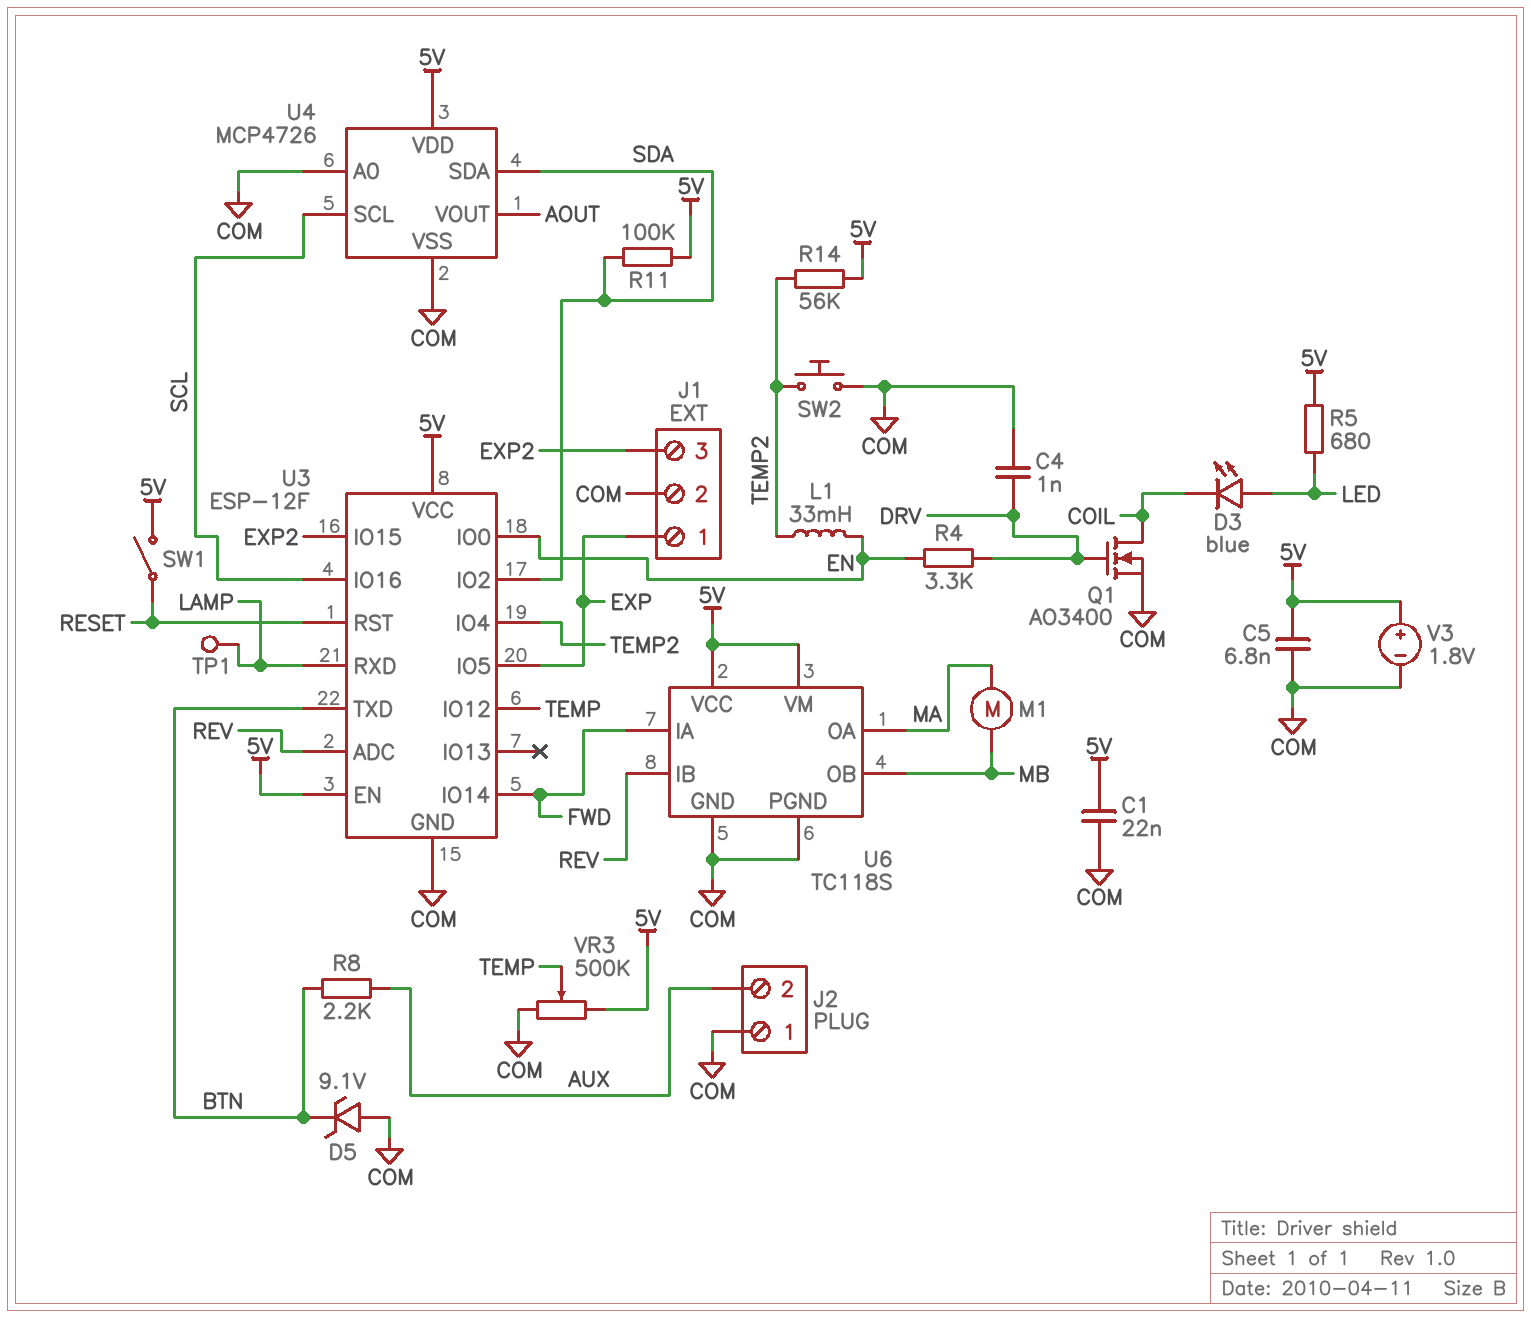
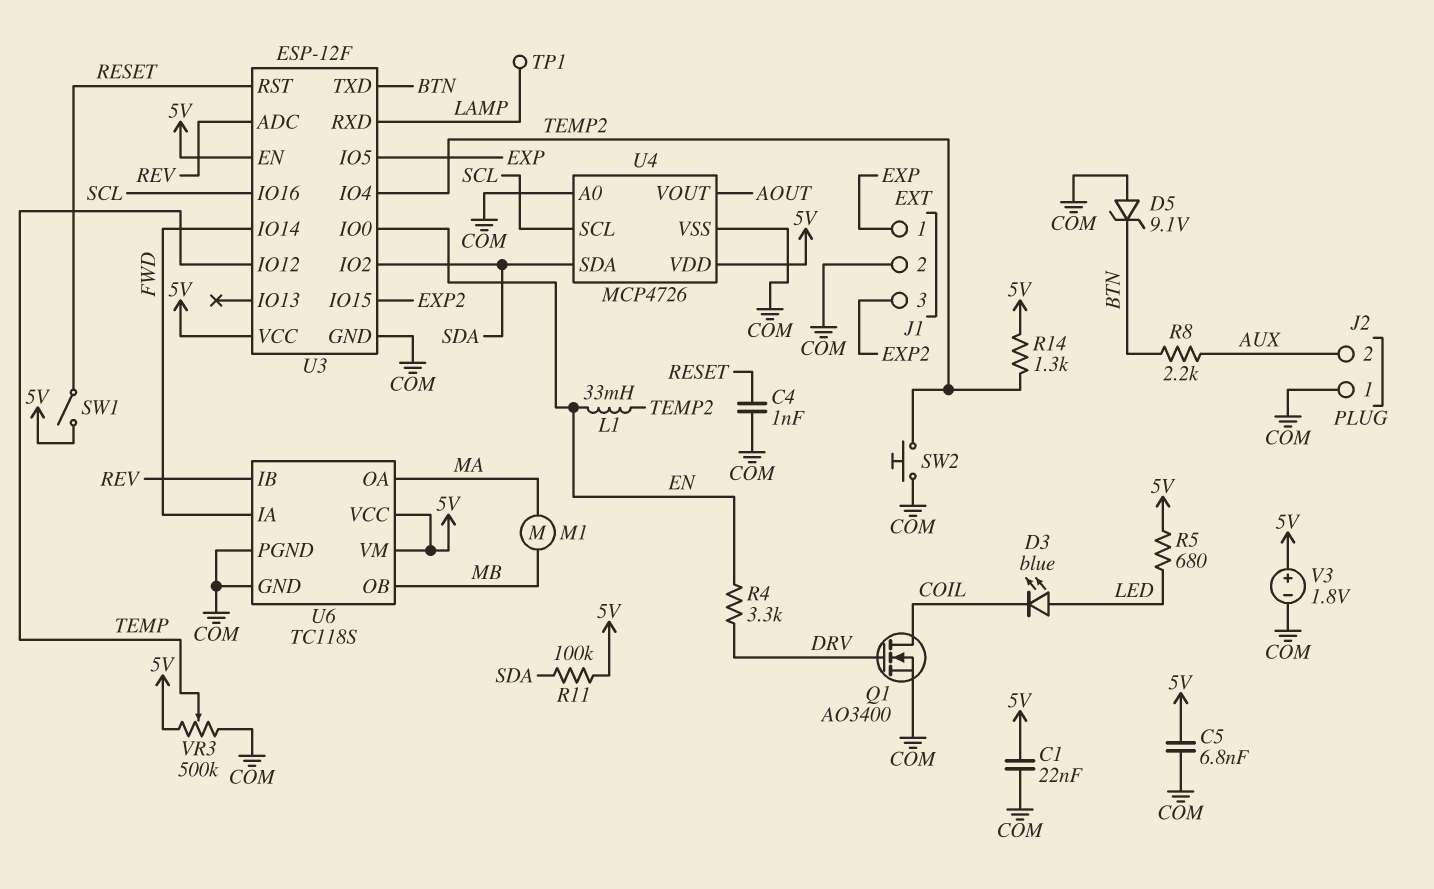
C4: 1nF (COM, DRV) -> 1nF (COM, RESET)
R14: 56k (5V, TEMP2) -> 1.3k (5V, TEMP2)

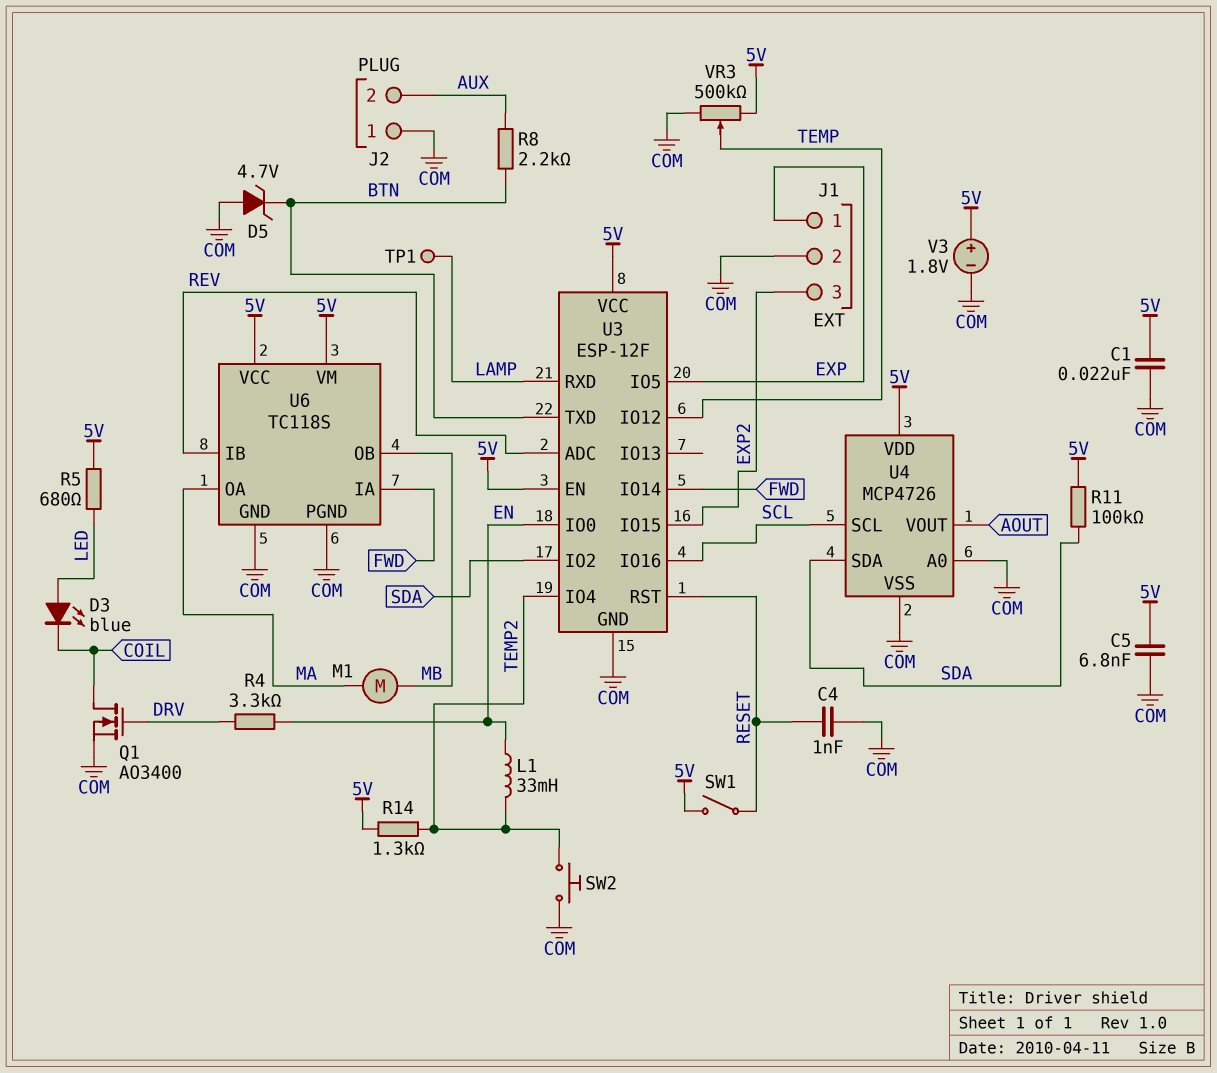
D5: zener 9.1V (A COM, K BTN) -> zener 4.7V (A COM, K BTN)

